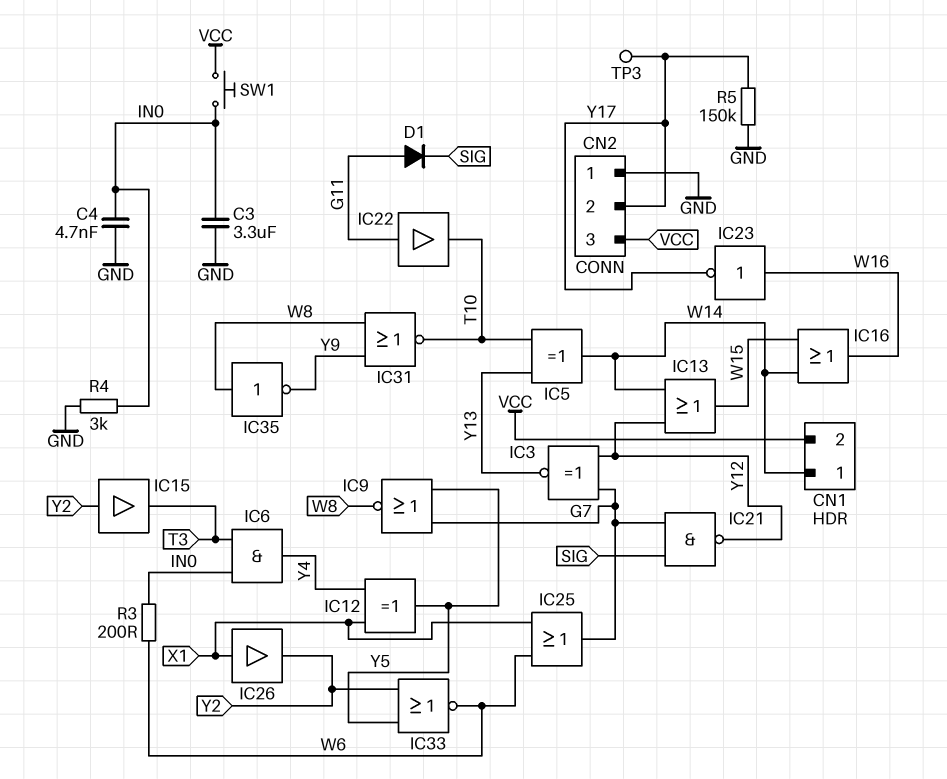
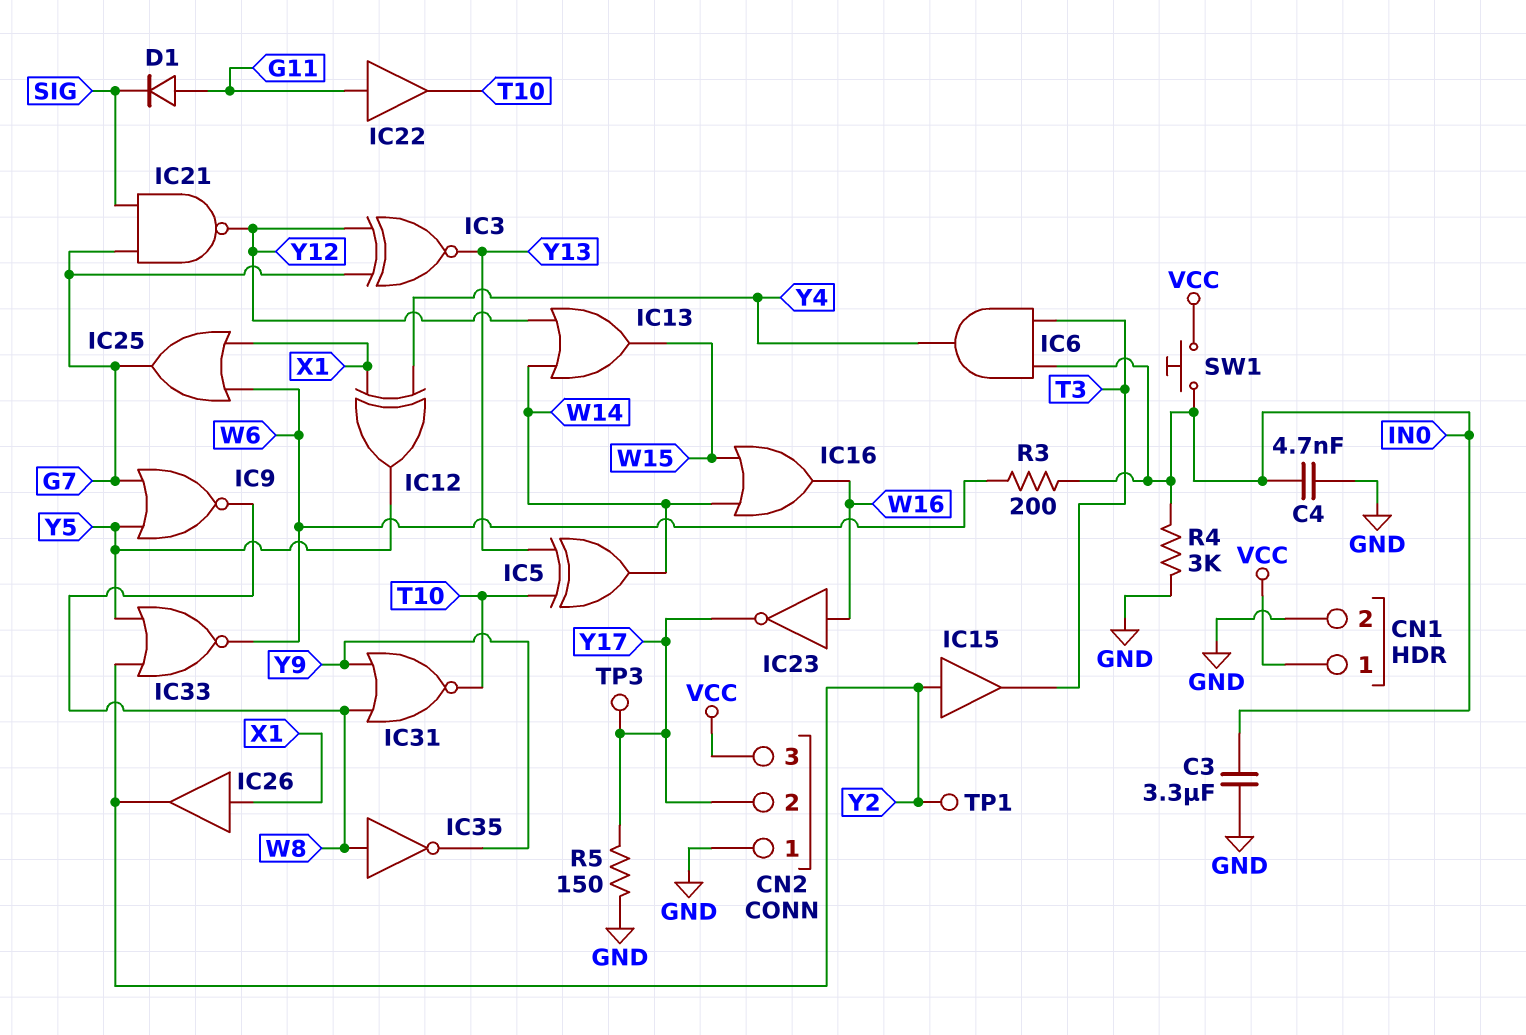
CN1 pin 1: W14 -> VCC
CN1 pin 2: VCC -> GND
R5: 150k (GND, Y17) -> 150 (GND, Y17)
TP1: none -> test point (Y2)

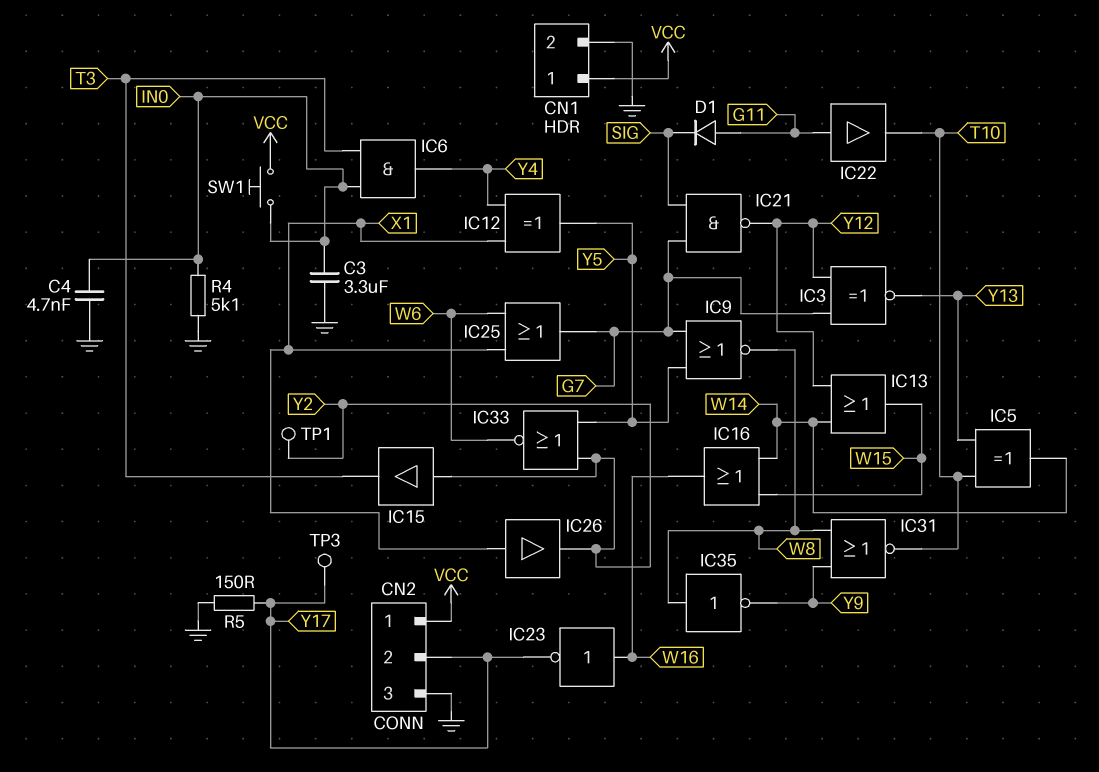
CN2 pin 1: GND -> VCC
CN2 pin 3: VCC -> GND
R3: 200 (IN0, W6) -> none
R4: 3k (GND, IN0) -> 5.1k (GND, IN0)

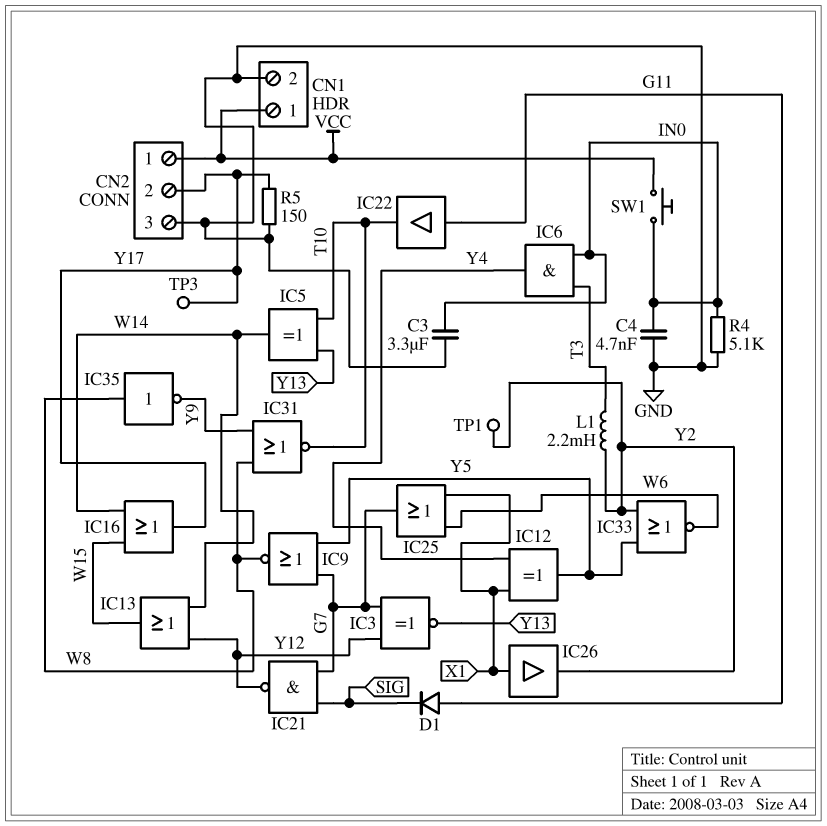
IC15: buffer (in Y2, out T3) -> none
IC16: OR (in W14, in W15, out W16) -> OR (in W14, in W15, out Y17)
IC23: NOT (in W16, out Y17) -> none
L1: none -> 2.2mH (T3, Y2)

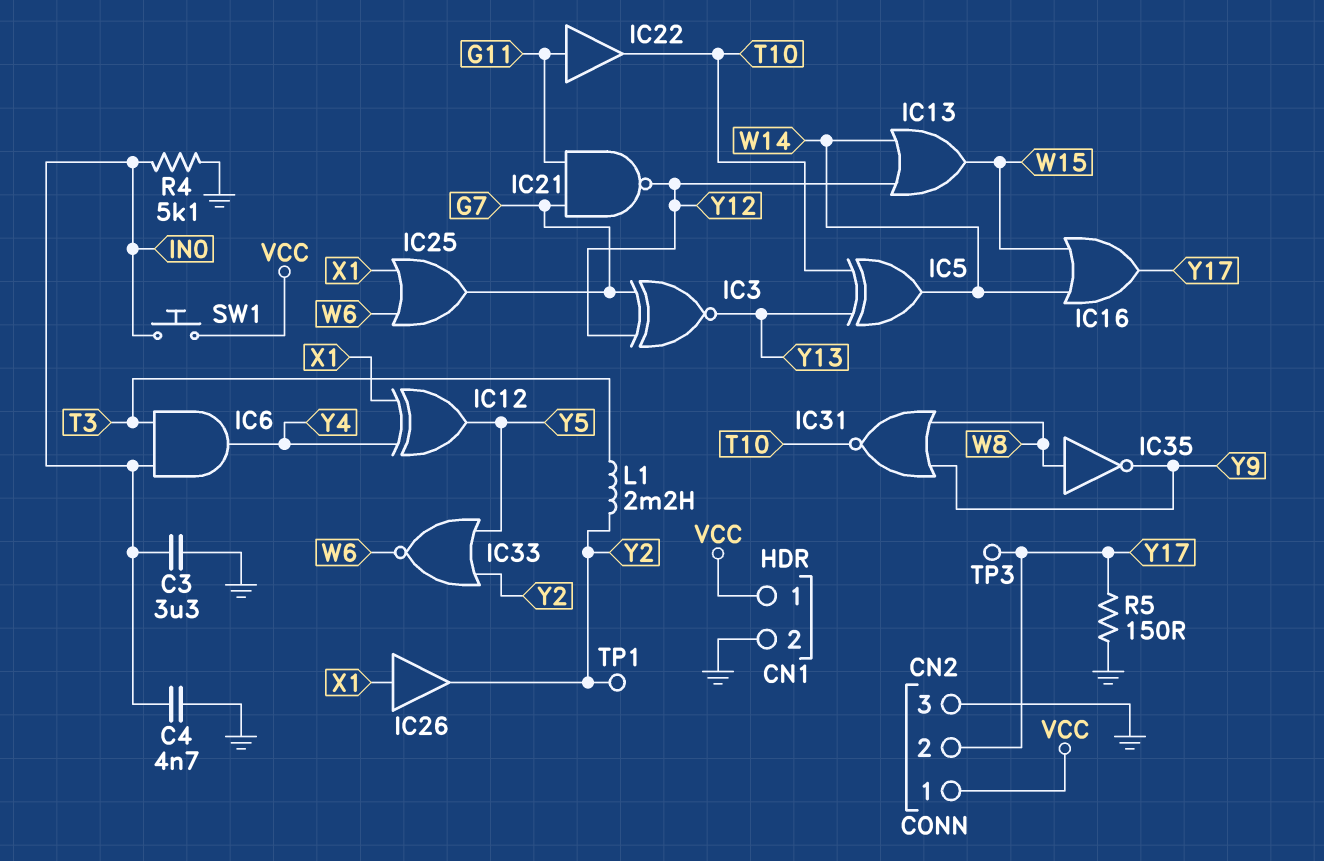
D1: diode (A G11, K SIG) -> none
IC9: NOR (in G7, in Y5, out W8) -> none
IC21: NAND (in G7, in SIG, out Y12) -> NAND (in G7, in G11, out Y12)

